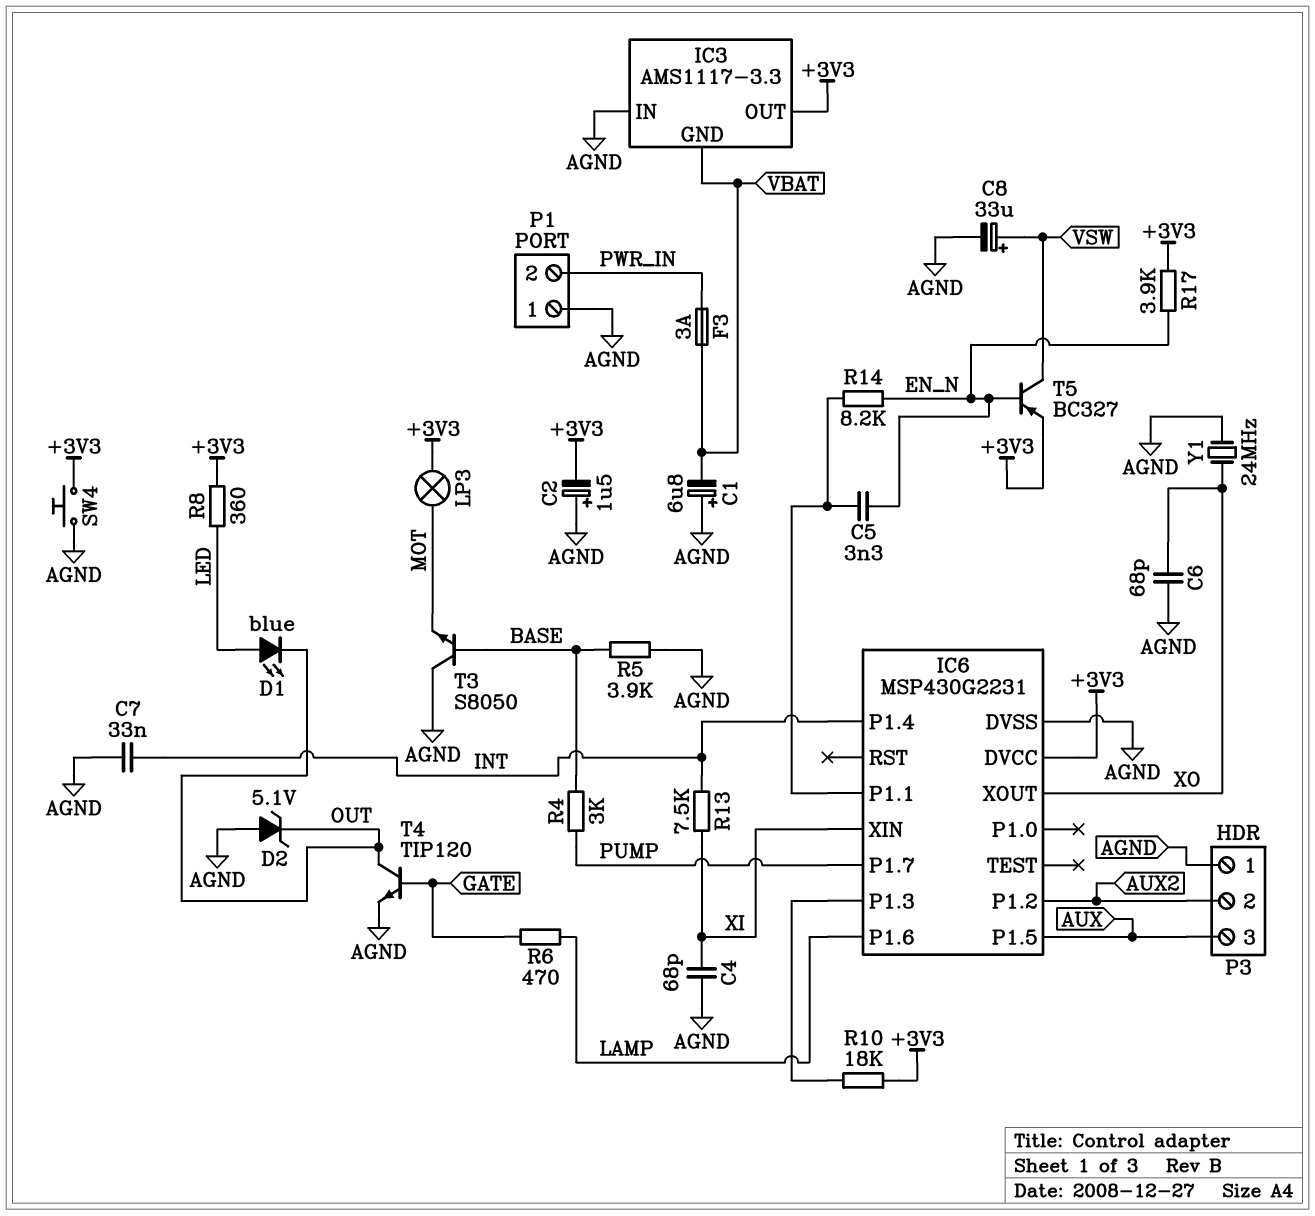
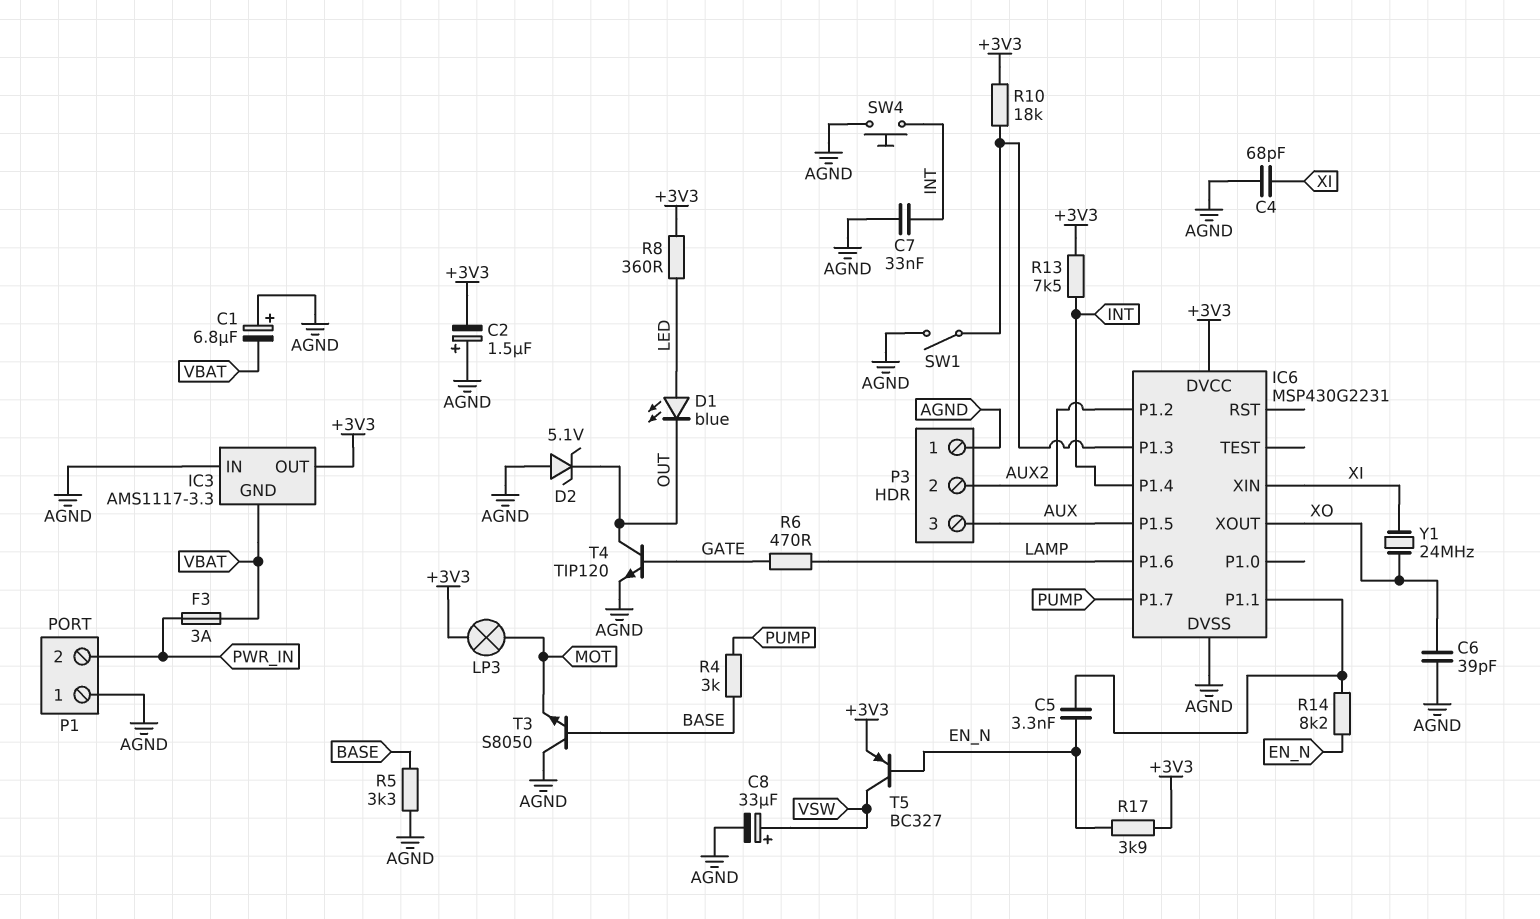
C6: 68pF (AGND, XO) -> 39pF (AGND, XO)
R5: 3.9k (AGND, BASE) -> 3.3k (AGND, BASE)
R13: 7.5k (INT, XI) -> 7.5k (+3V3, INT)
SW1: none -> switch (AGND, IC6/P1.3)
SW4: button (+3V3, AGND) -> button (AGND, INT)
Y1: 24MHz (AGND, XO) -> 24MHz (XI, XO)

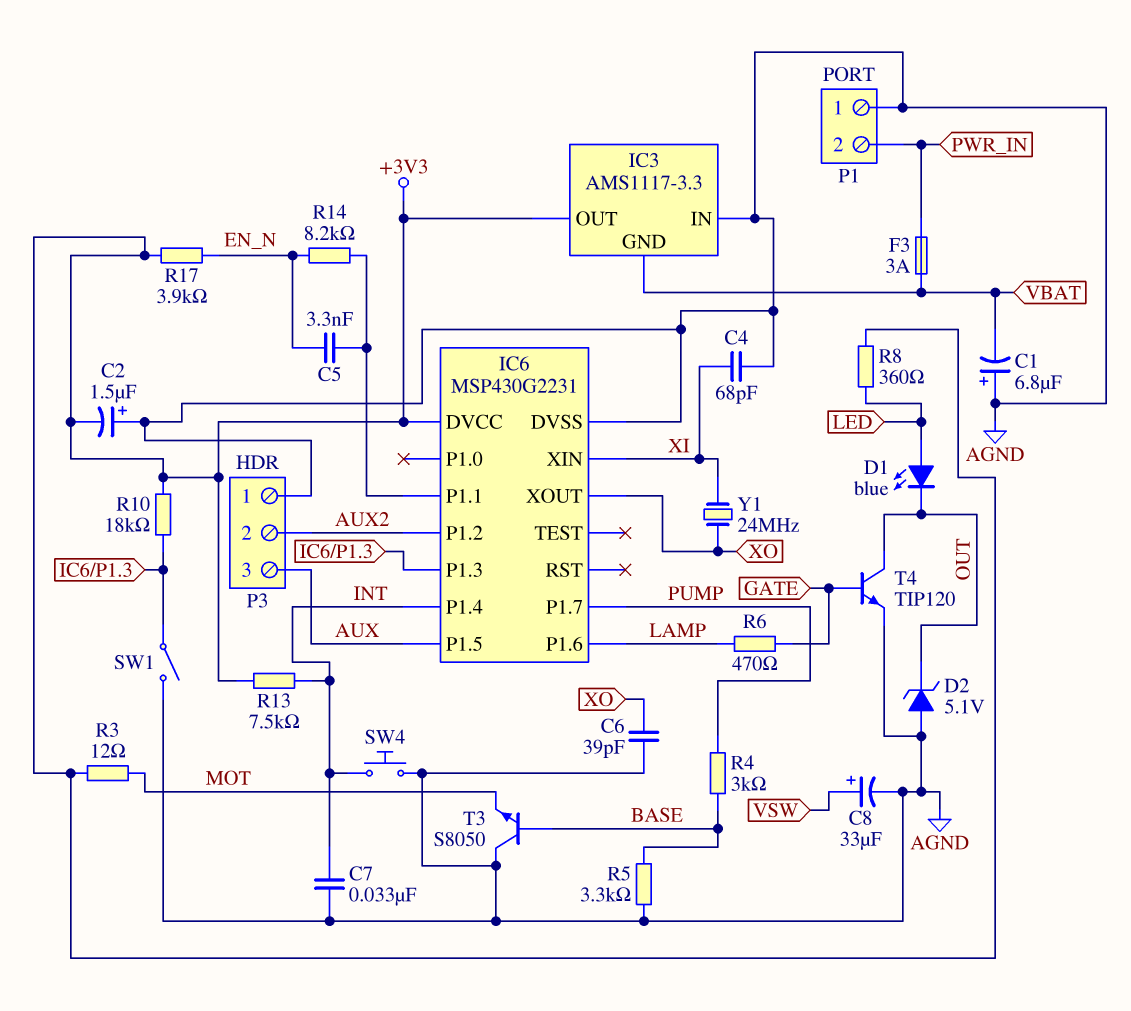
LP3: lamp (+3V3, MOT) -> none
R3: none -> 12 (+3V3, MOT)
T5: PNP BC327 (B EN_N, C VSW, E +3V3) -> none

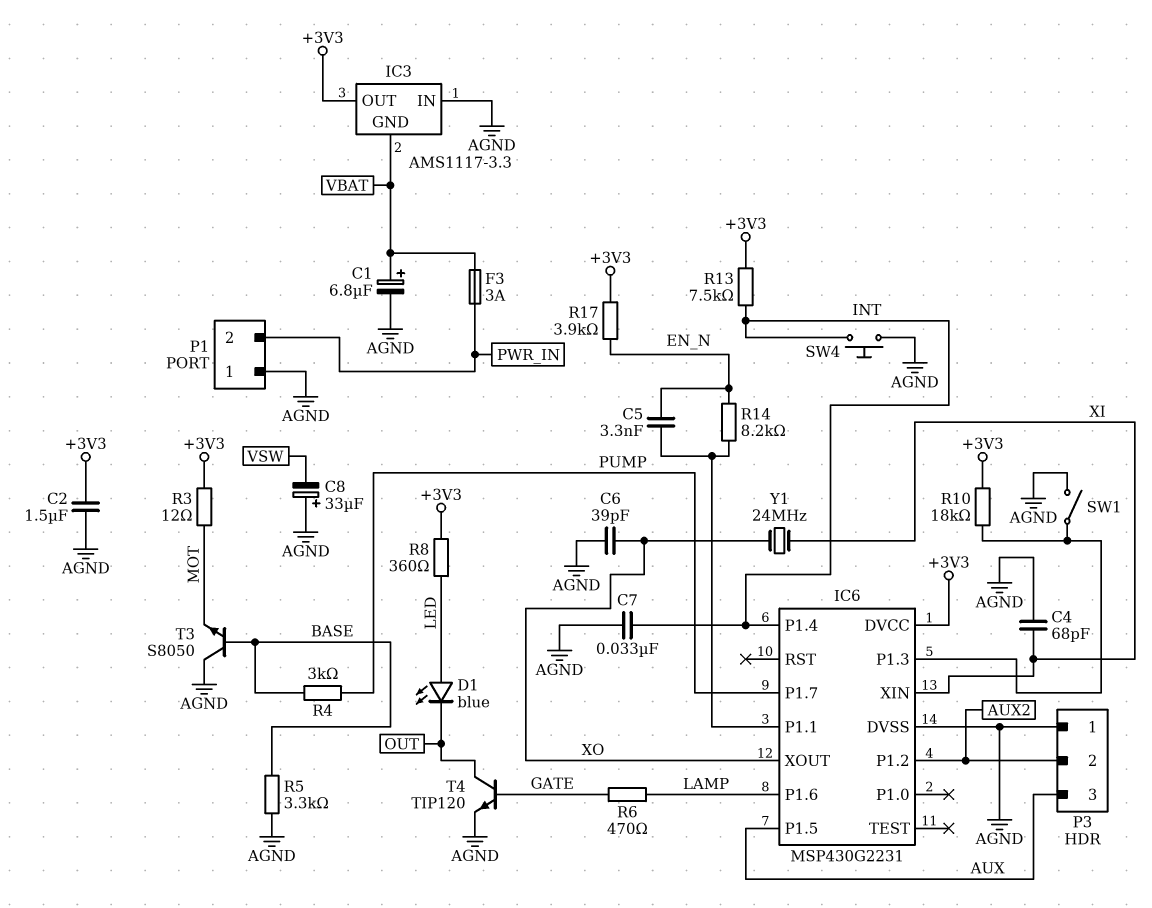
C1: 6.8uF (plus AGND, minus VBAT) -> 6.8uF (plus VBAT, minus AGND)
C2: 1.5uF (plus AGND, minus +3V3) -> 1.5uF (+3V3, AGND)
C8: 33uF (plus VSW, minus AGND) -> 33uF (plus AGND, minus VSW)
D2: zener 5.1V (A AGND, K OUT) -> none

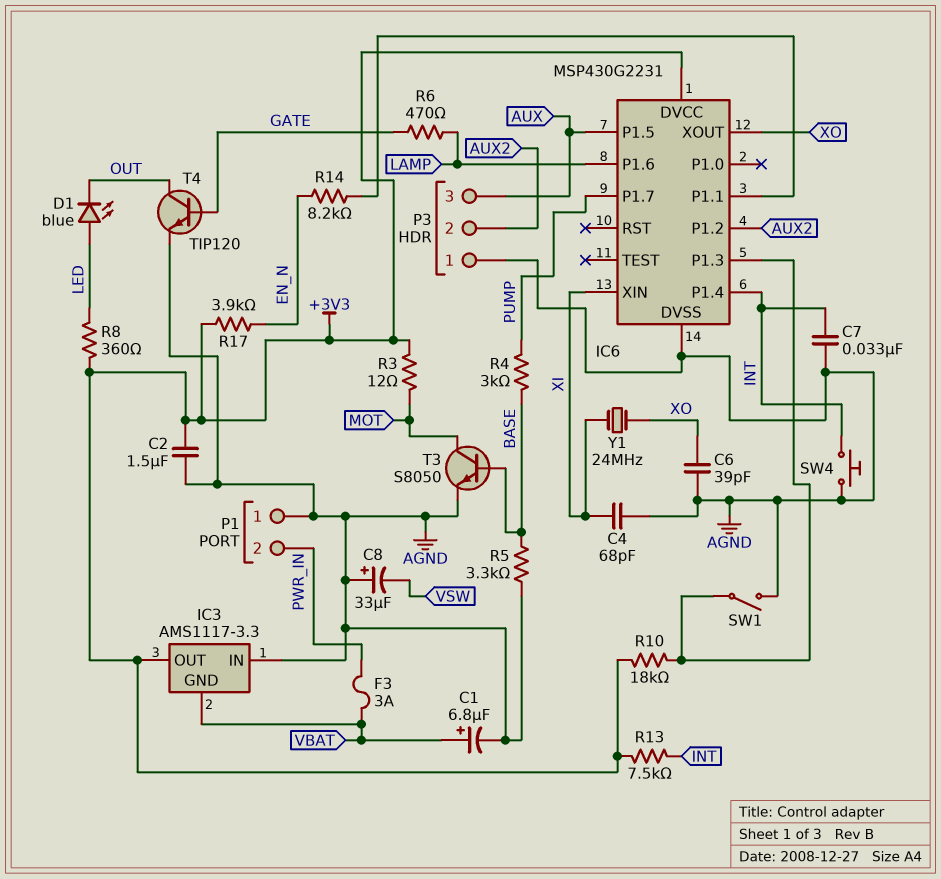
C5: 3.3nF (EN_N, IC6/P1.1) -> none
T3: NPN S8050 (B BASE, C AGND, E MOT) -> NPN S8050 (B BASE, C MOT, E AGND)

